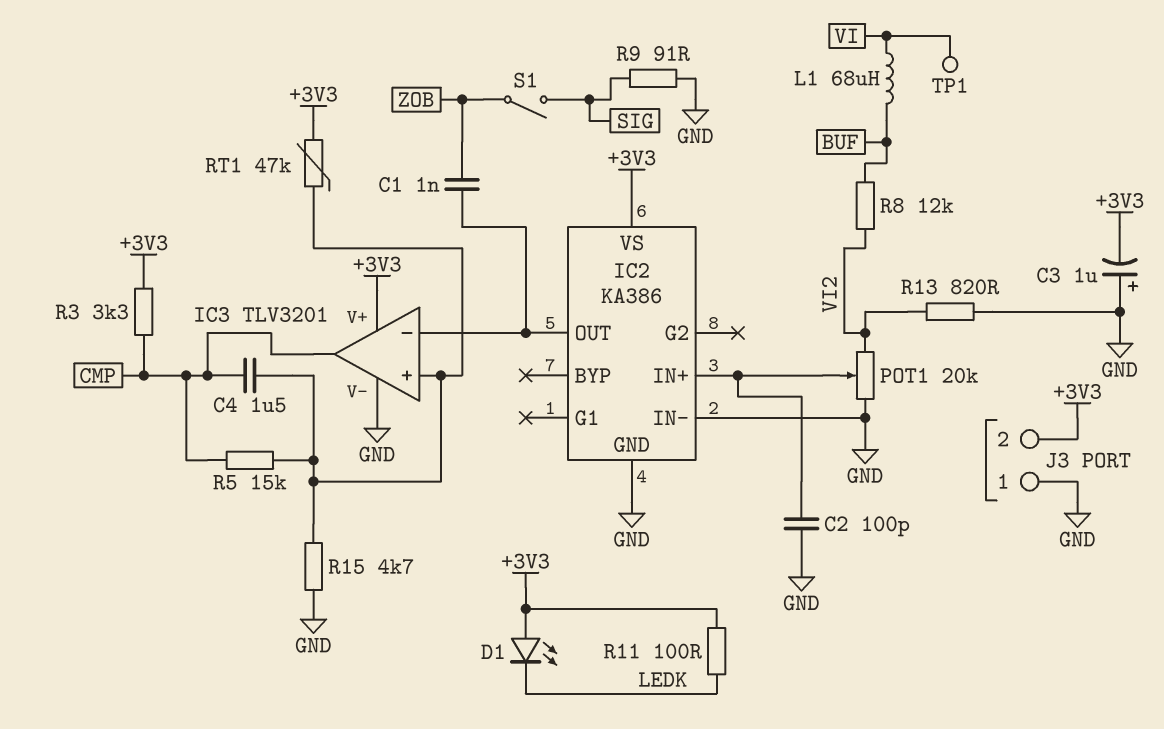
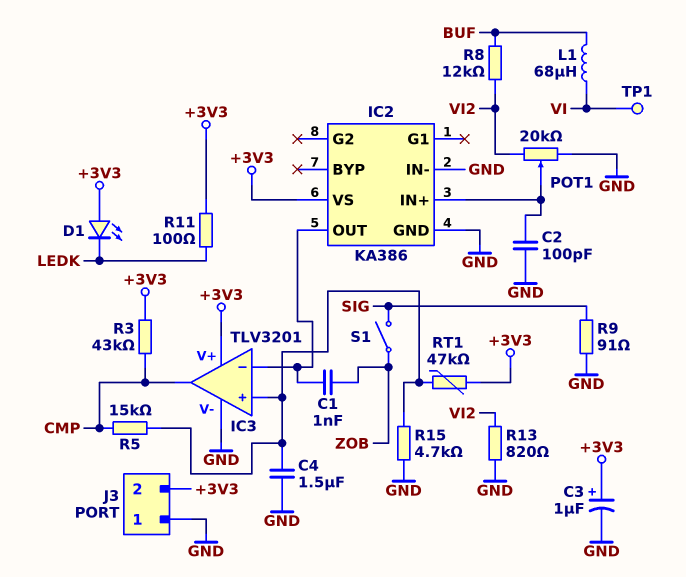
C3: 1uF (plus GND, minus +3V3) -> 1uF (plus +3V3, minus GND)
C4: 1.5uF (CMP, IC3/in+) -> 1.5uF (GND, IC3/in+)
R3: 3.3k (+3V3, CMP) -> 43k (+3V3, CMP)

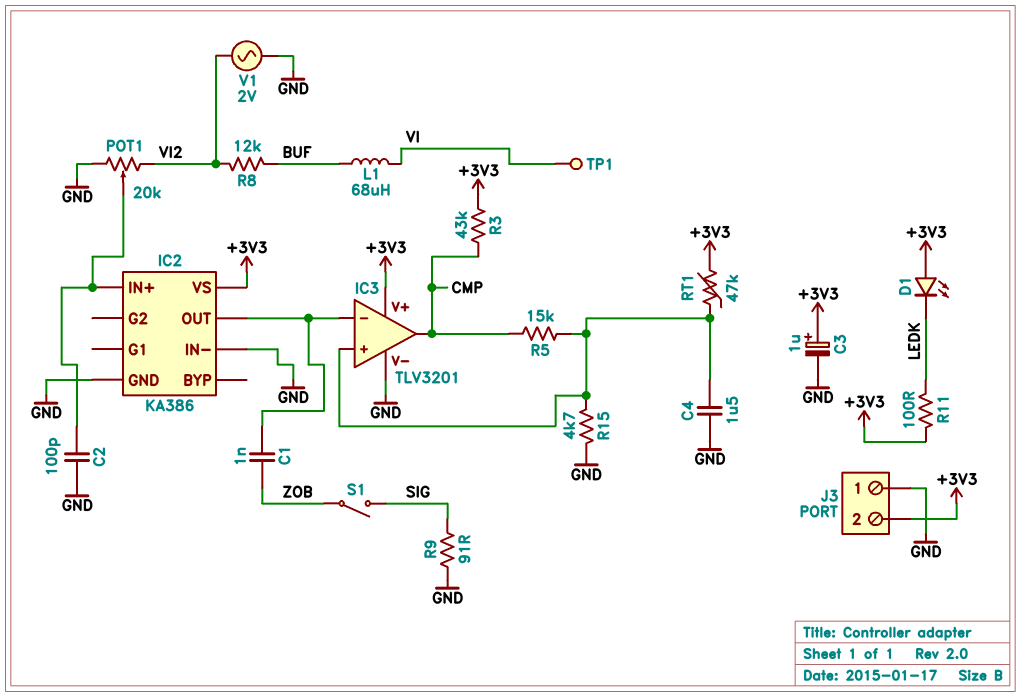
R13: 820 (GND, VI2) -> none
V1: none -> AC 2V (GND, VI2)

